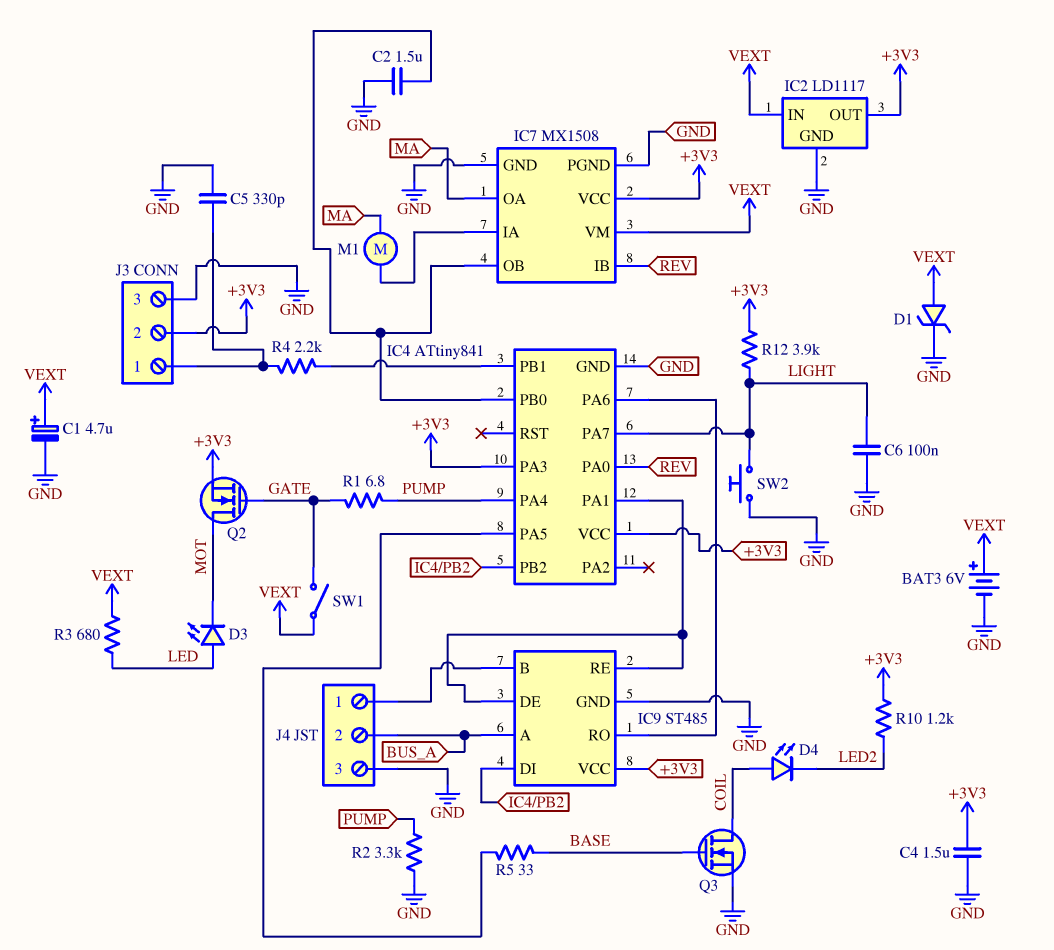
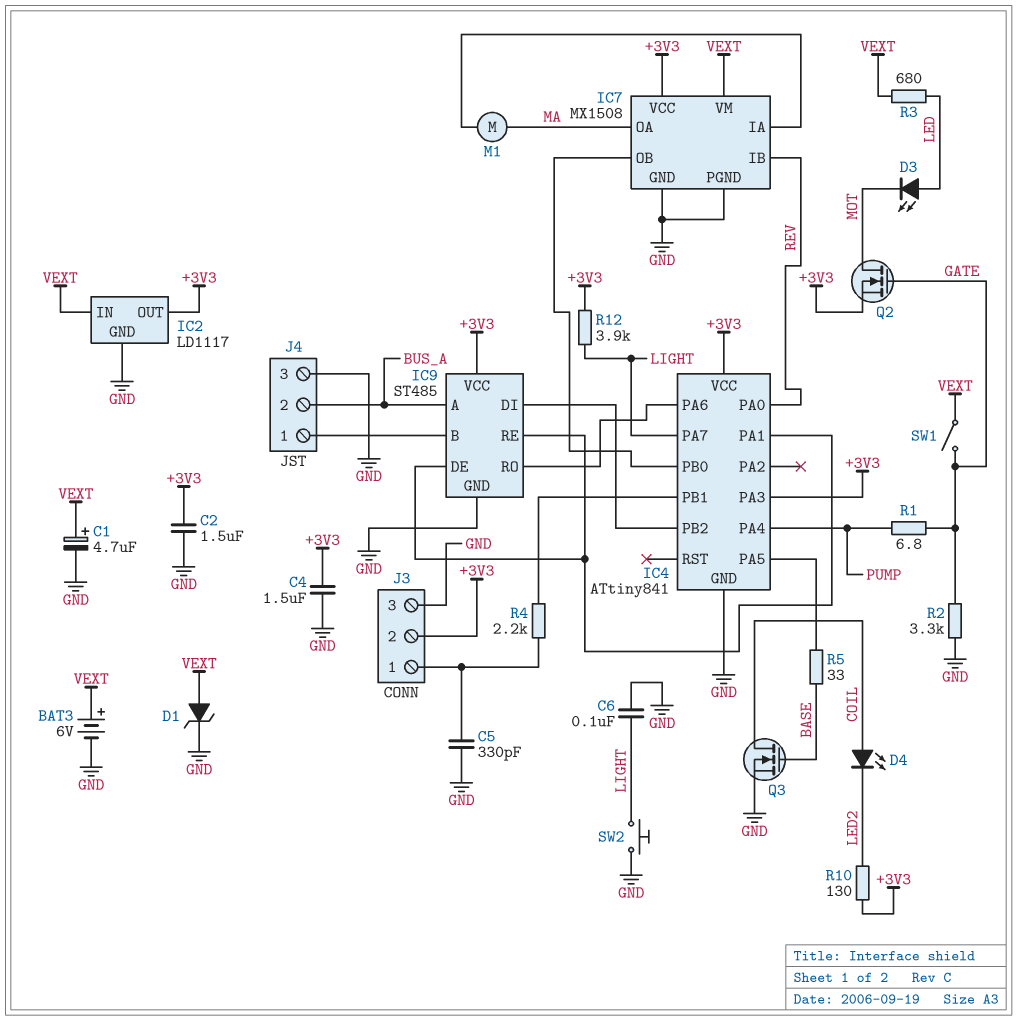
C2: 1.5uF (GND, IC4/PB0) -> 1.5uF (+3V3, GND)
R2: 3.3k (GND, PUMP) -> 3.3k (GATE, GND)
R10: 1.2k (+3V3, LED2) -> 130 (+3V3, LED2)

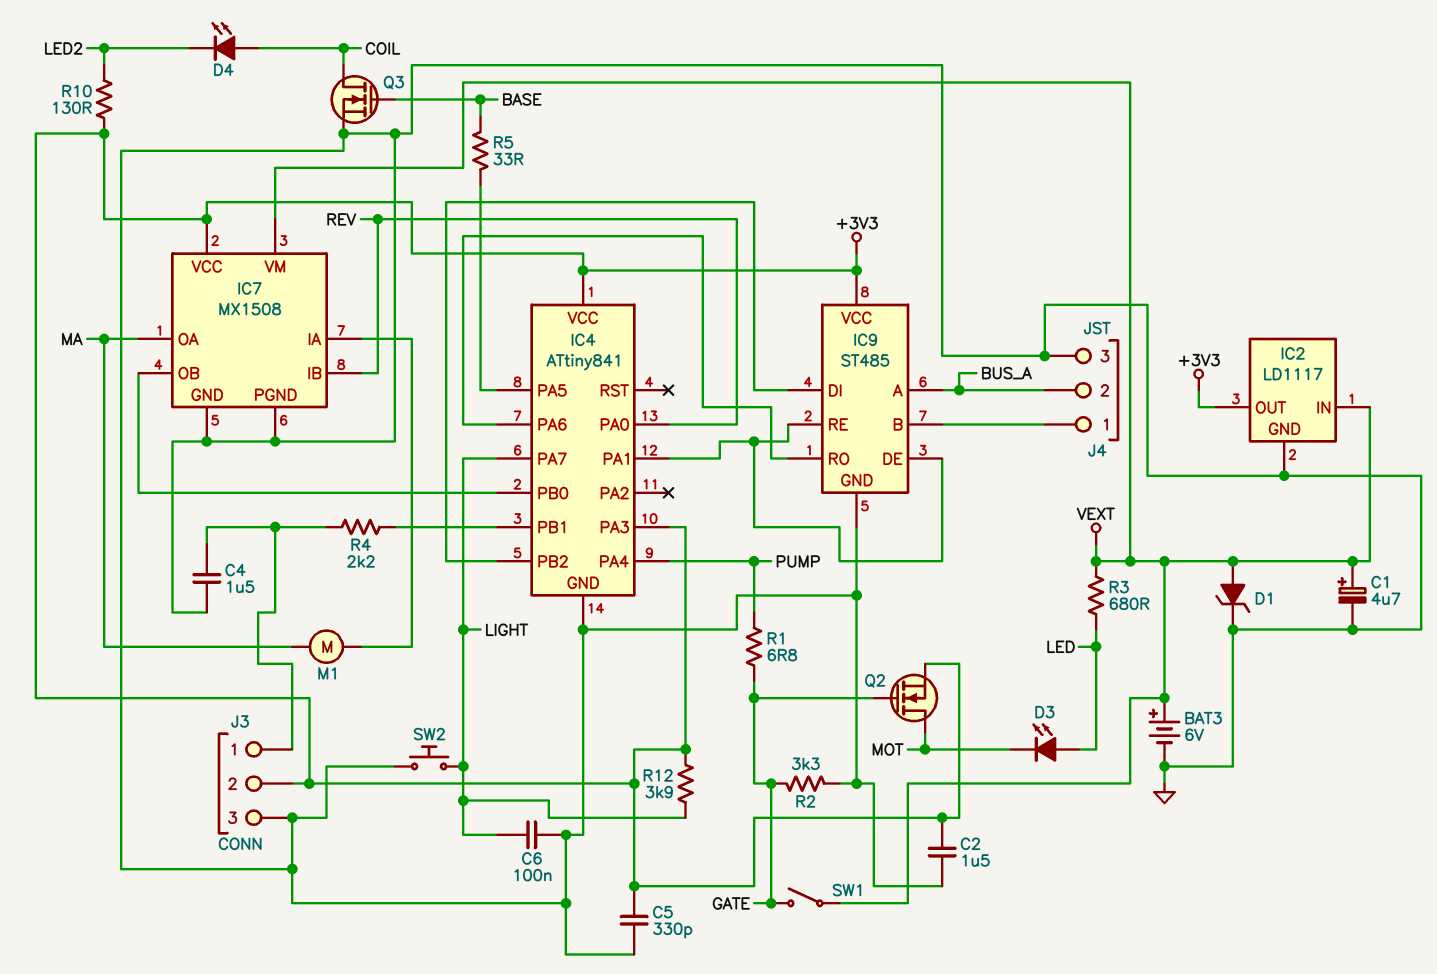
C4: 1.5uF (+3V3, GND) -> 1.5uF (GND, J3/1)
C5: 330pF (GND, J3/1) -> 330pF (+3V3, GND)

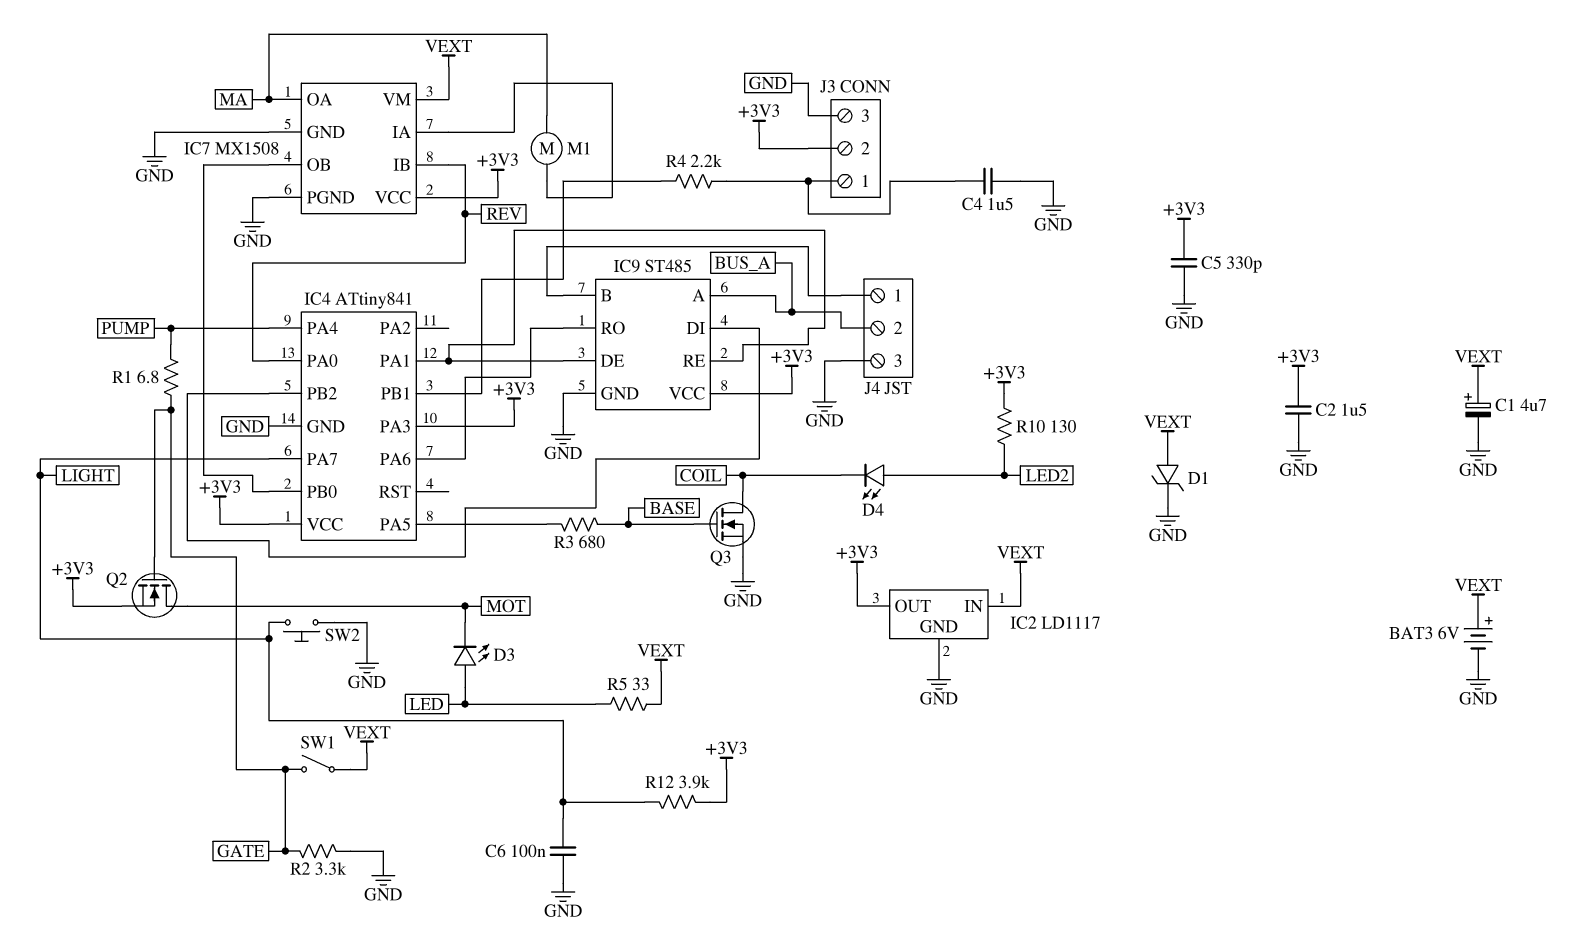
D4: LED (A COIL, K LED2) -> LED (A LED2, K COIL)
R3: 680 (LED, VEXT) -> 680 (BASE, IC4/PA5)
R5: 33 (BASE, IC4/PA5) -> 33 (LED, VEXT)

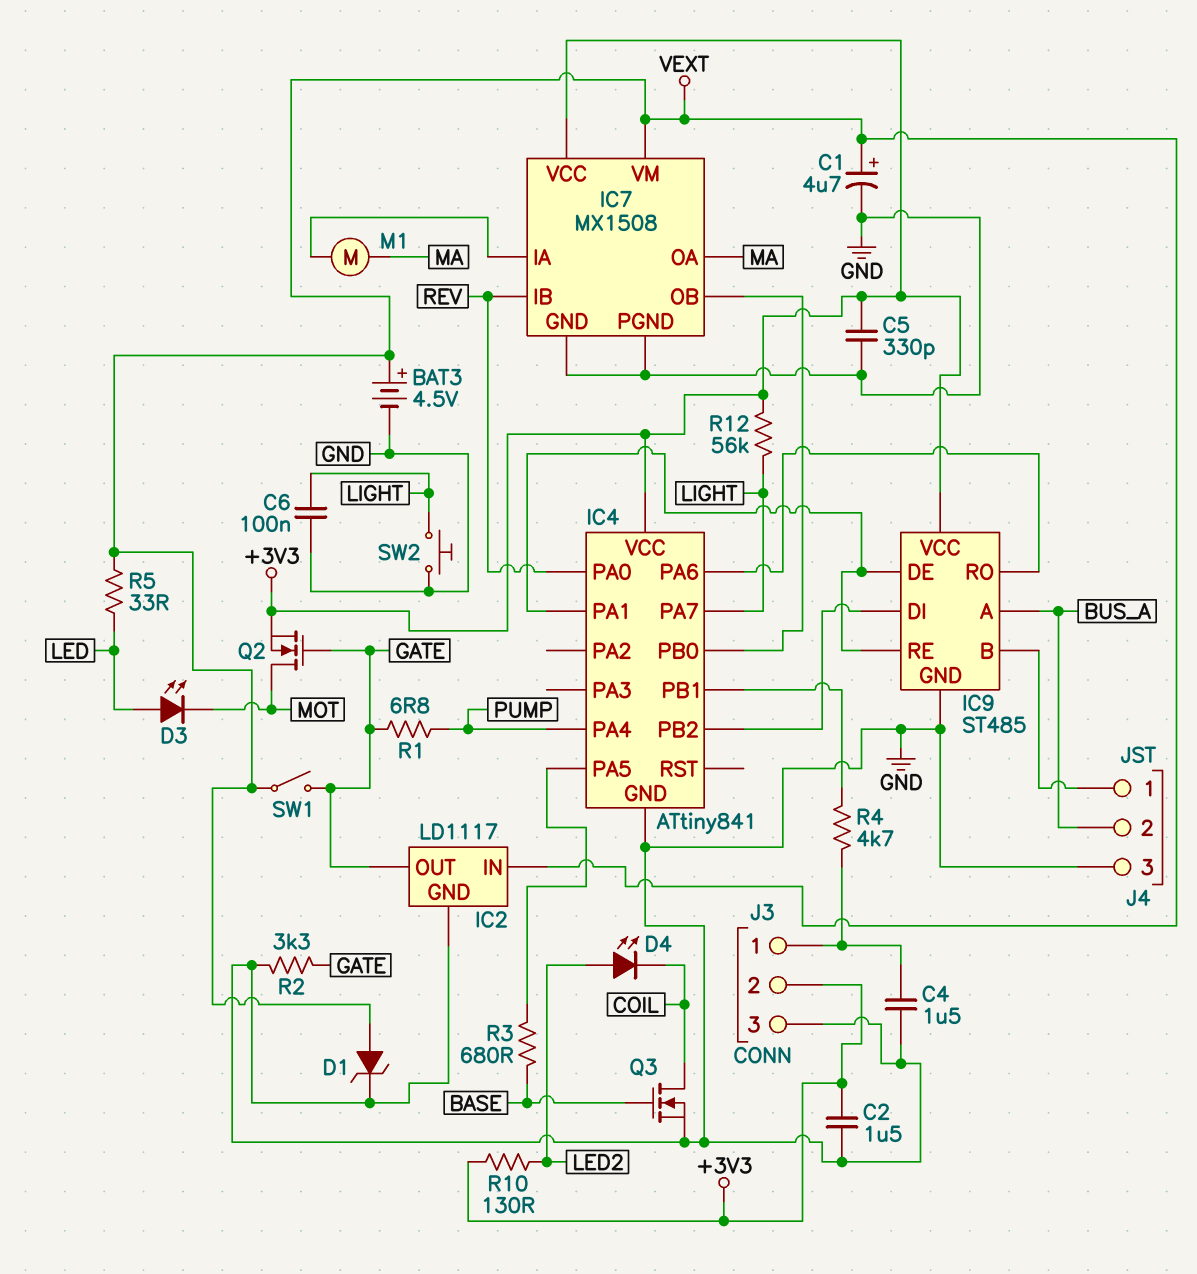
BAT3: 6V (plus VEXT, minus GND) -> 4.5V (plus VEXT, minus GND)
IC2 pin OUT: +3V3 -> GATE
IC4 pin PA3: +3V3 -> none
R4: 2.2k (IC4/PB1, J3/1) -> 4.7k (IC4/PB1, J3/1)
R12: 3.9k (+3V3, LIGHT) -> 56k (+3V3, LIGHT)

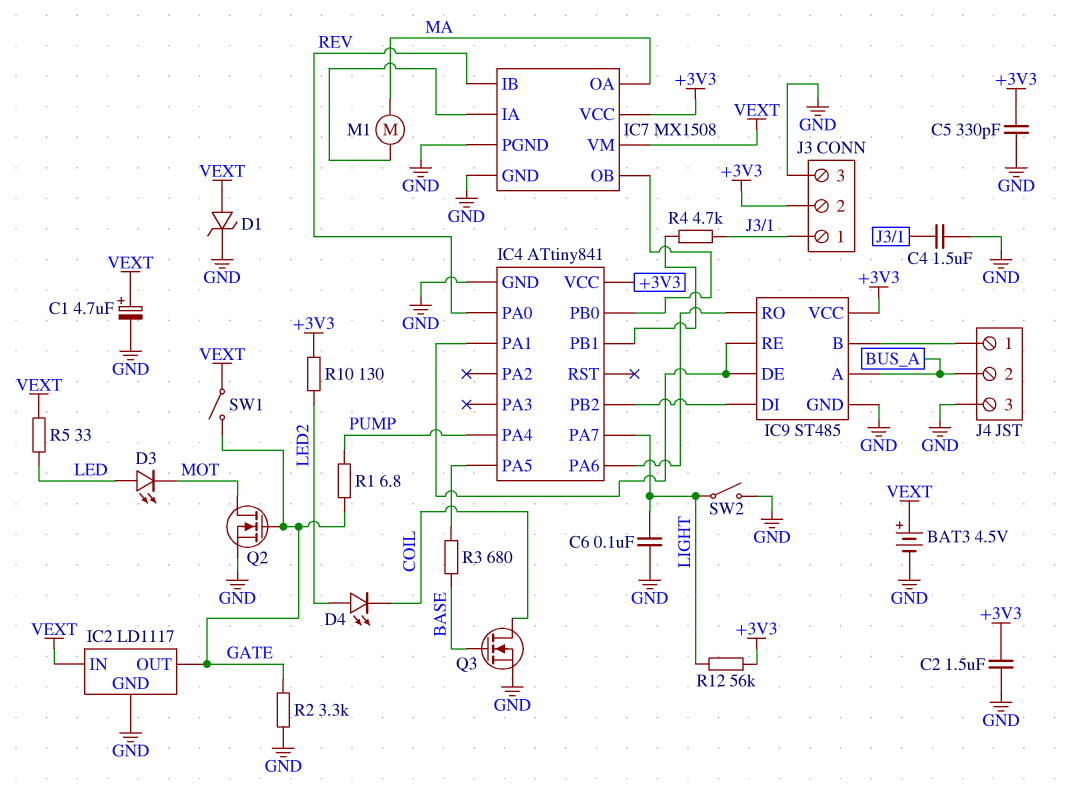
Q2: NMOS (G GATE, D MOT, S +3V3) -> NMOS (G GATE, D MOT, S GND)
SW2: button (GND, LIGHT) -> switch (GND, LIGHT)

